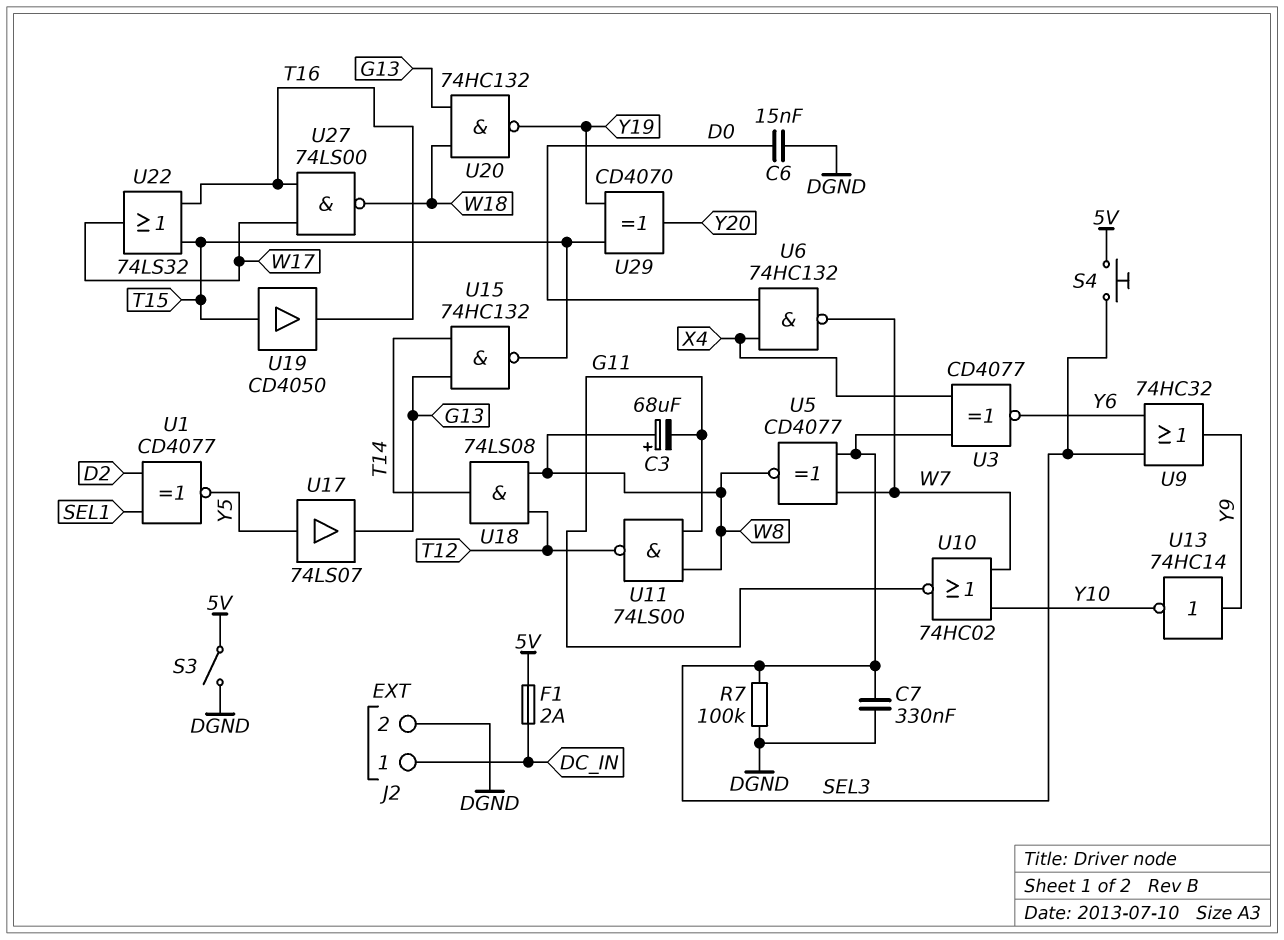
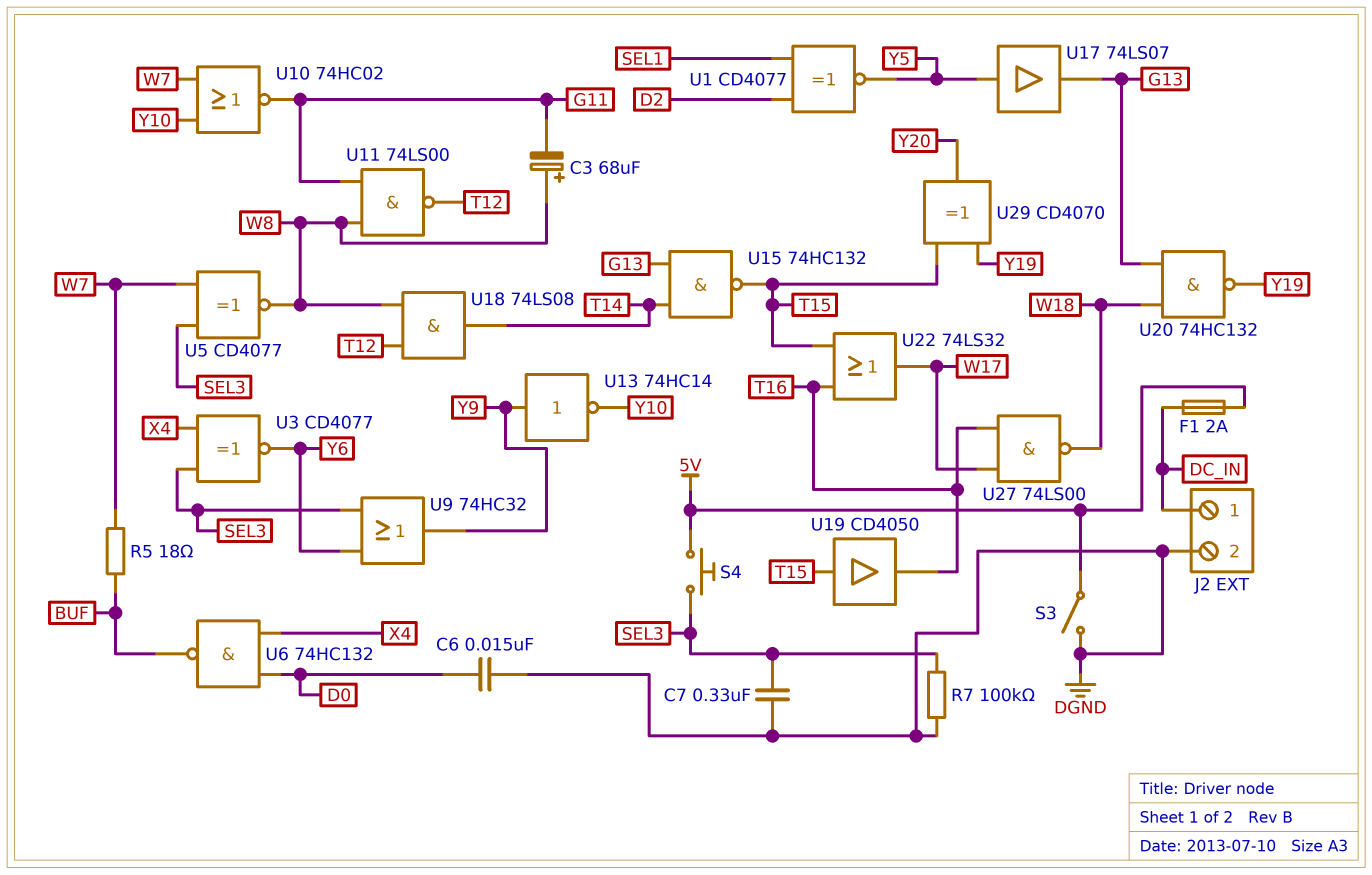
R5: none -> 18 (BUF, W7)
U6: NAND 74HC132 (in D0, in X4, out W7) -> NAND 74HC132 (in D0, in X4, out BUF)

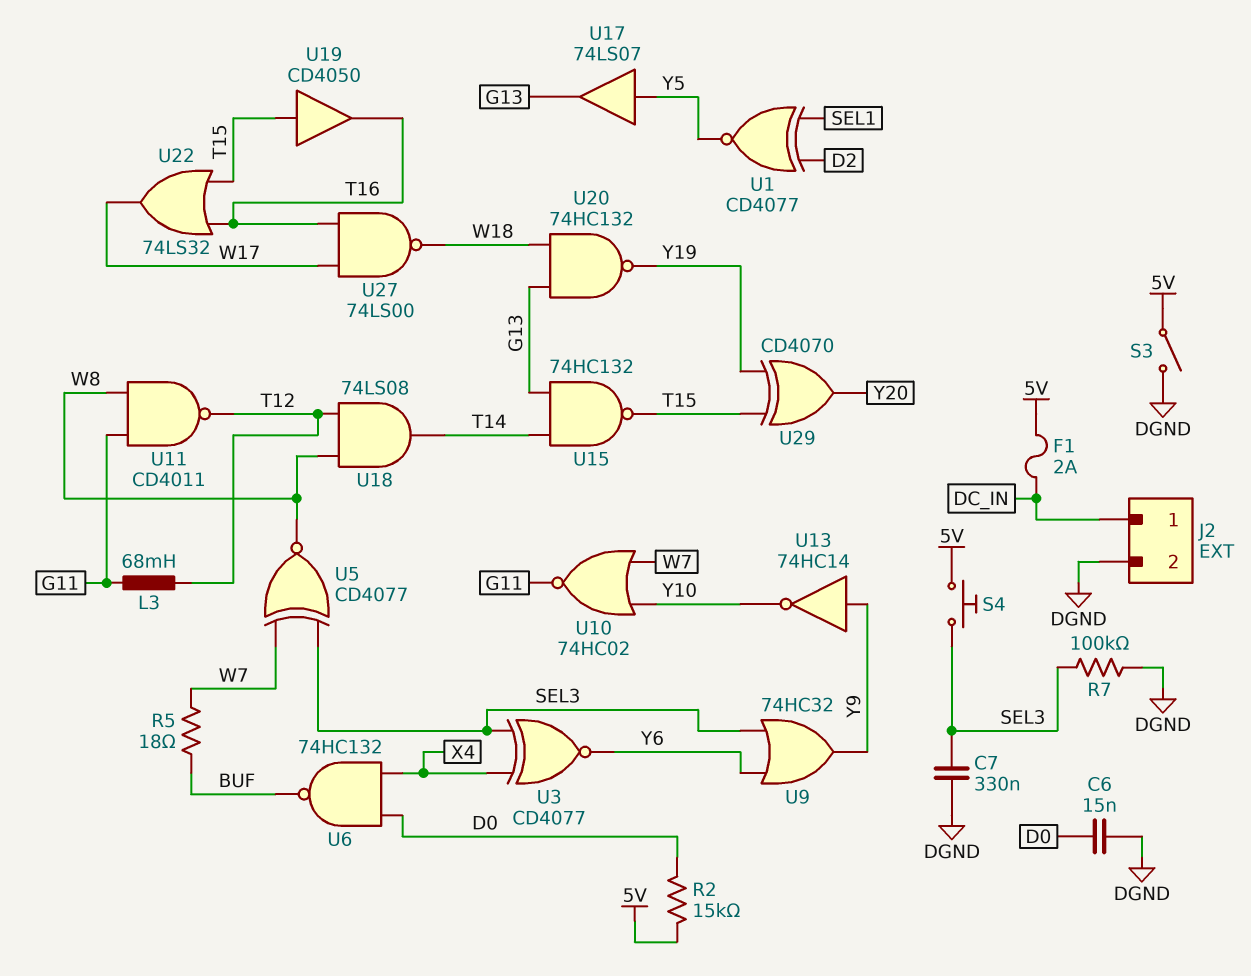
C3: 68uF (plus W8, minus G11) -> none
L3: none -> 68mH (G11, T12)
R2: none -> 15k (5V, D0)
U11: NAND 74LS00 (in G11, in W8, out T12) -> NAND CD4011 (in G11, in W8, out T12)

